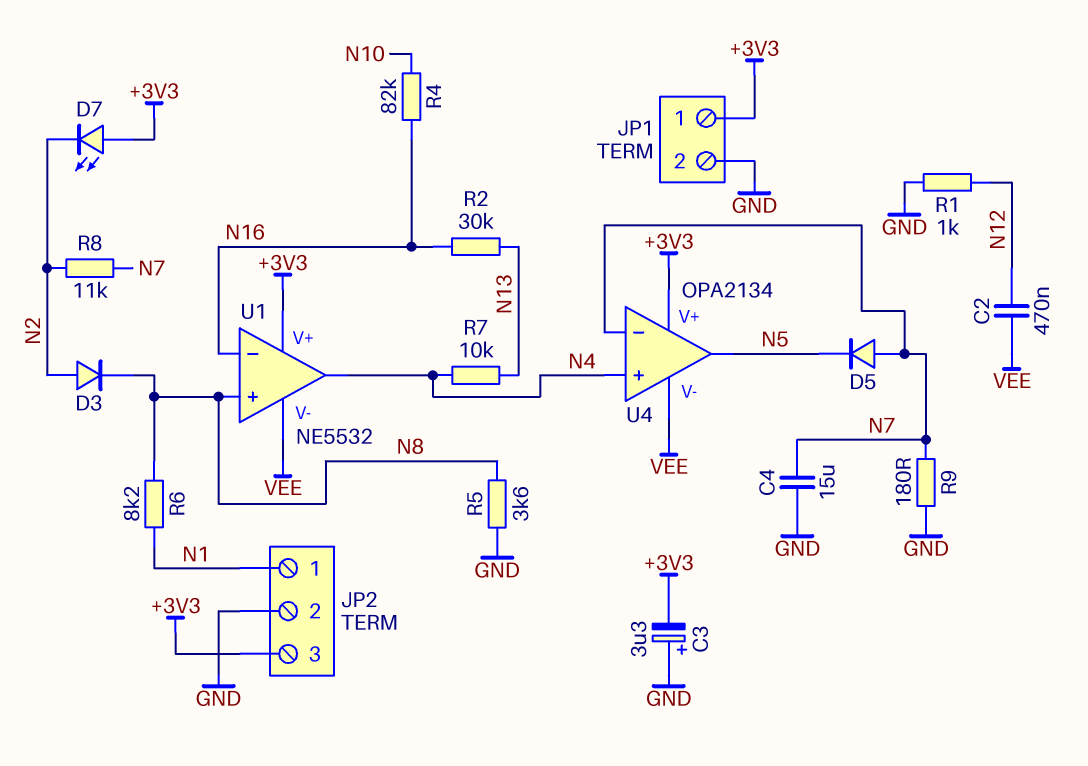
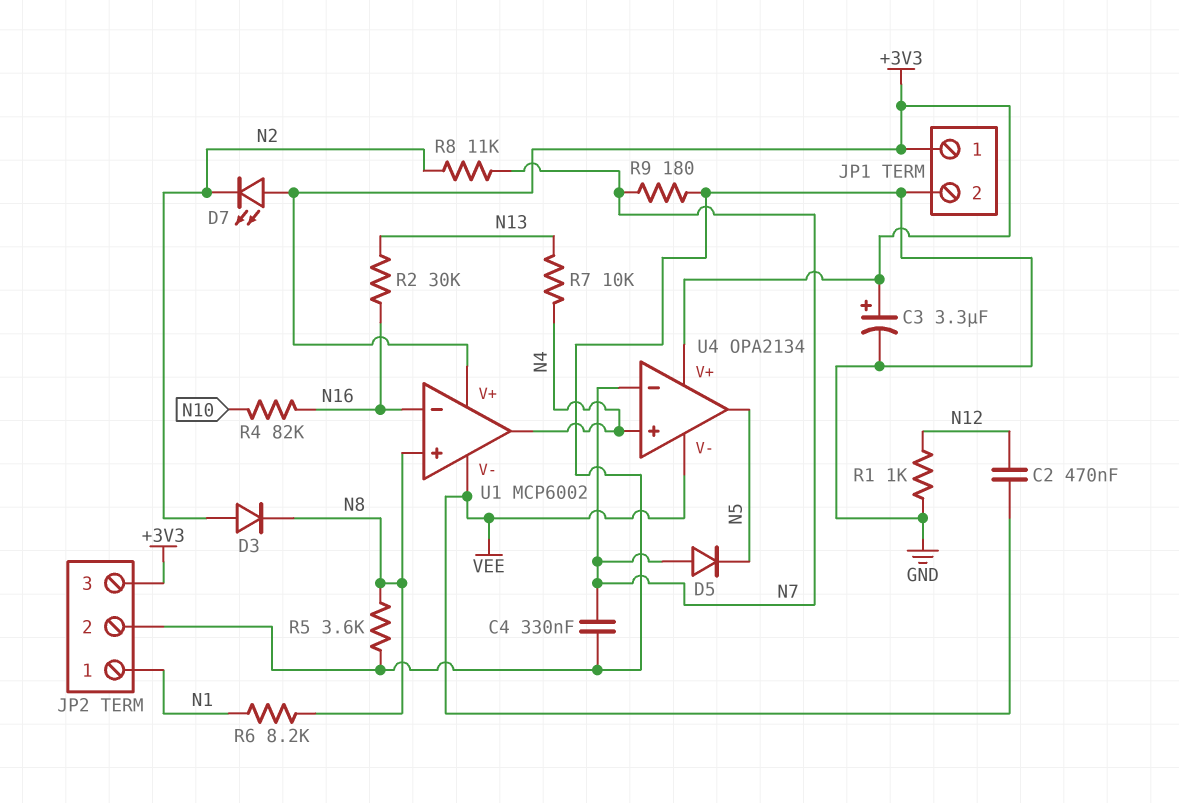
C3: 3.3uF (plus GND, minus +3V3) -> 3.3uF (plus +3V3, minus GND)
C4: 15uF (GND, N7) -> 330nF (GND, N7)
U1: NE5532 -> MCP6002

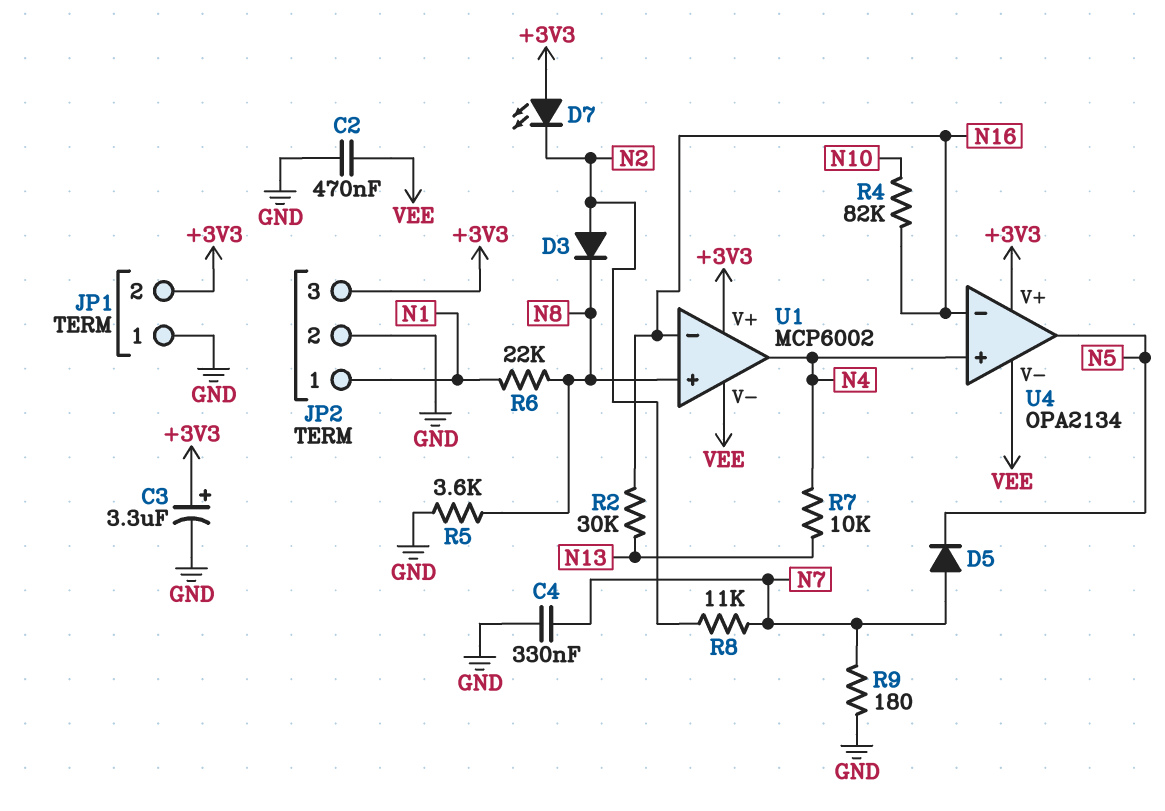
C2: 470nF (N12, VEE) -> 470nF (GND, VEE)
JP1 pin 1: +3V3 -> GND
JP1 pin 2: GND -> +3V3
R1: 1k (GND, N12) -> none
R6: 8.2k (N1, N8) -> 22k (N1, N8)
U4 pin in-: N7 -> N16

